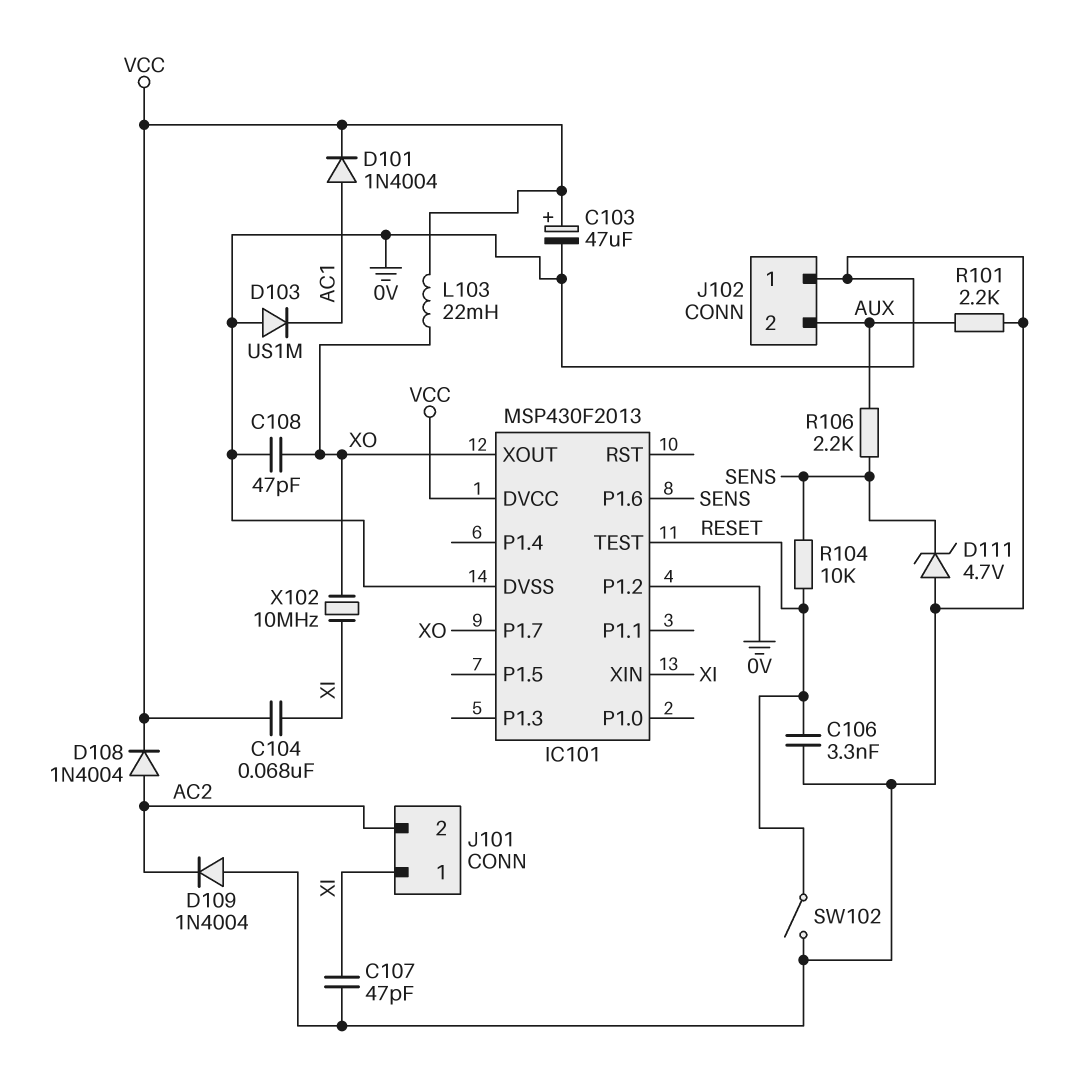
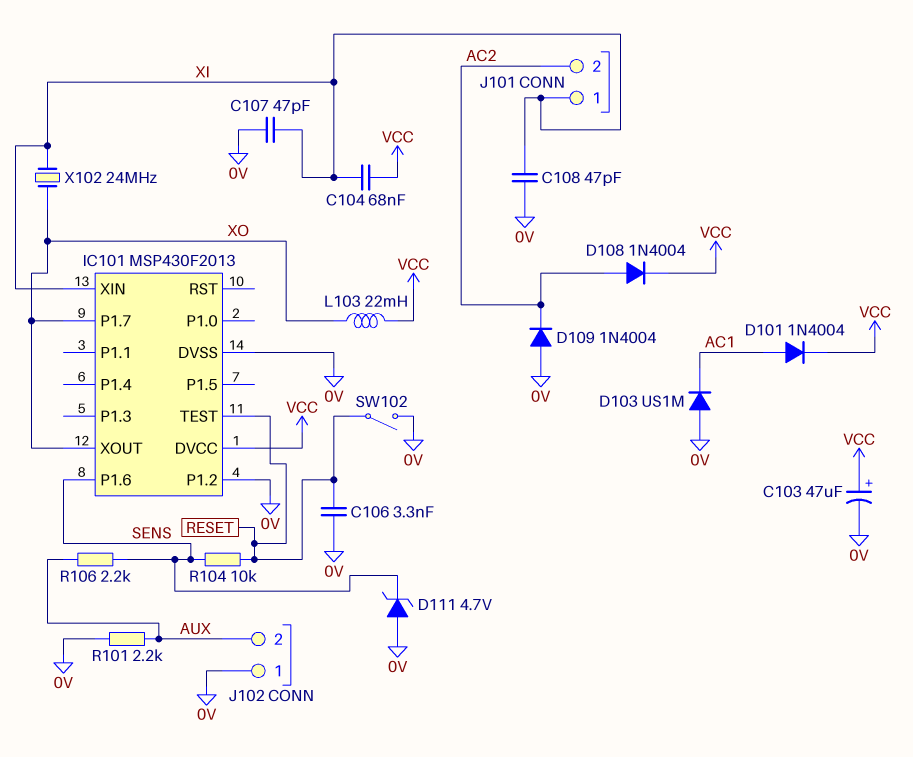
C108: 47pF (0V, XO) -> 47pF (0V, XI)
X102: 10MHz (XI, XO) -> 24MHz (XI, XO)

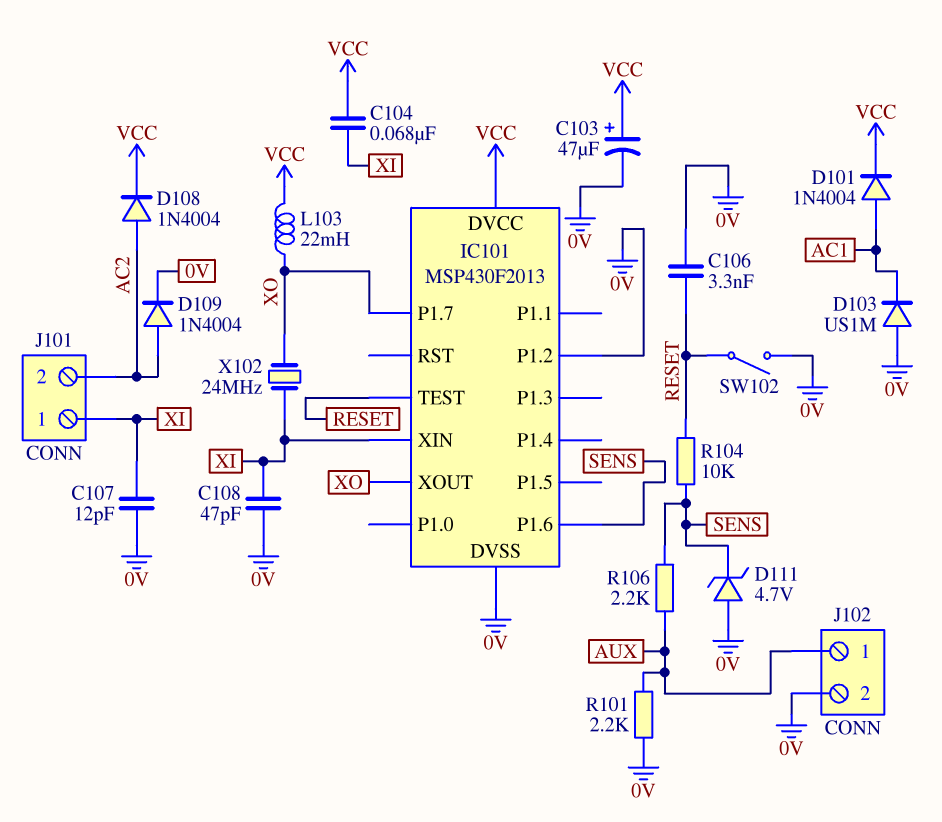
C107: 47pF (0V, XI) -> 12pF (0V, XI)
D109: diode 1N4004 (A 0V, K AC2) -> diode 1N4004 (A AC2, K 0V)
J102 pin 1: 0V -> AUX
J102 pin 2: AUX -> 0V

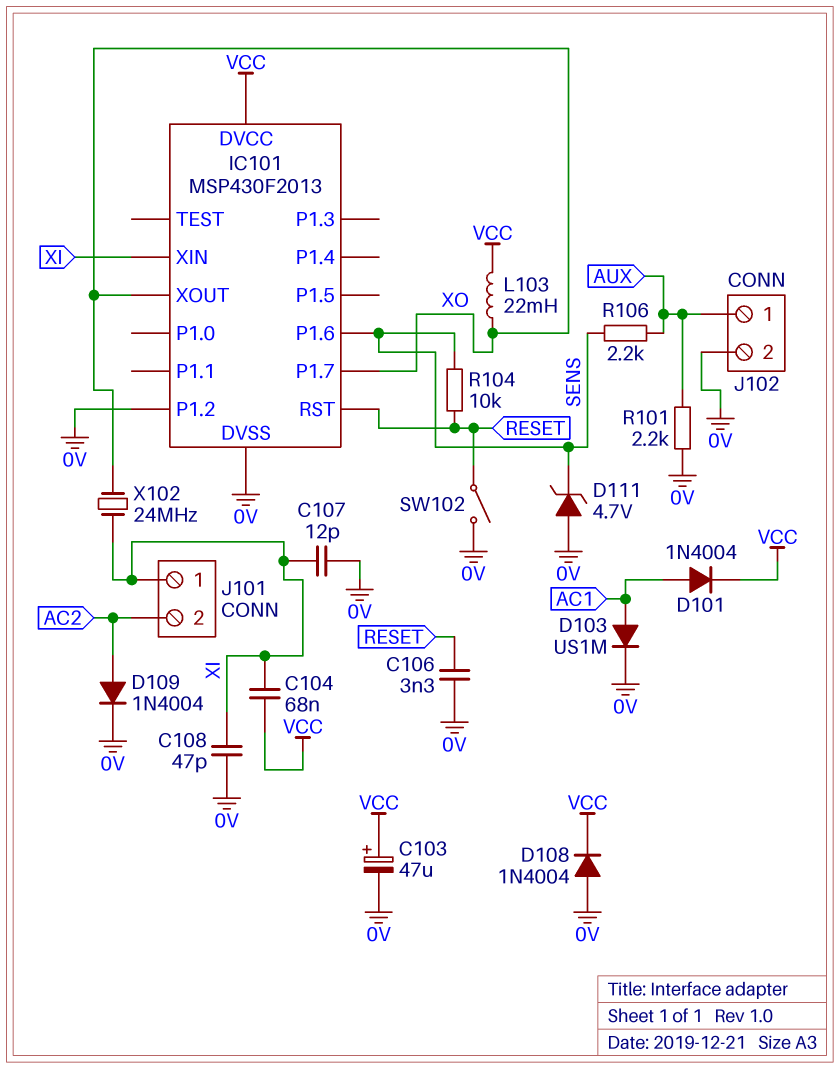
D103: diode US1M (A 0V, K AC1) -> diode US1M (A AC1, K 0V)
D108: diode 1N4004 (A AC2, K VCC) -> diode 1N4004 (A 0V, K VCC)
IC101 pin RST: none -> RESET
IC101 pin TEST: RESET -> none

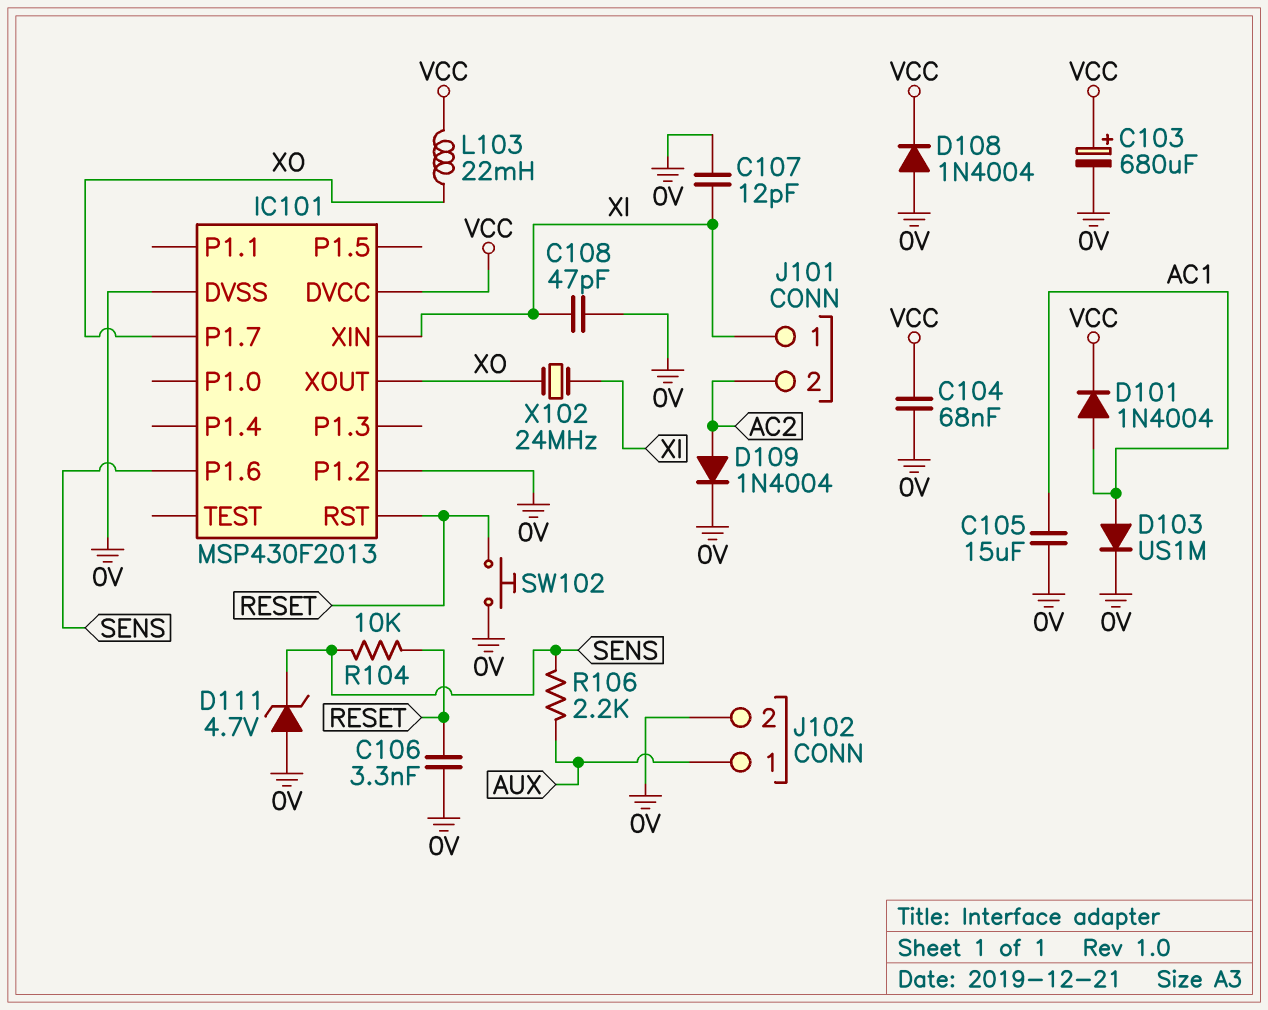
C103: 47uF (plus VCC, minus 0V) -> 680uF (plus VCC, minus 0V)
C104: 68nF (VCC, XI) -> 68nF (0V, VCC)
C105: none -> 15uF (0V, AC1)
R101: 2.2k (0V, AUX) -> none
SW102: switch (0V, RESET) -> button (0V, RESET)

